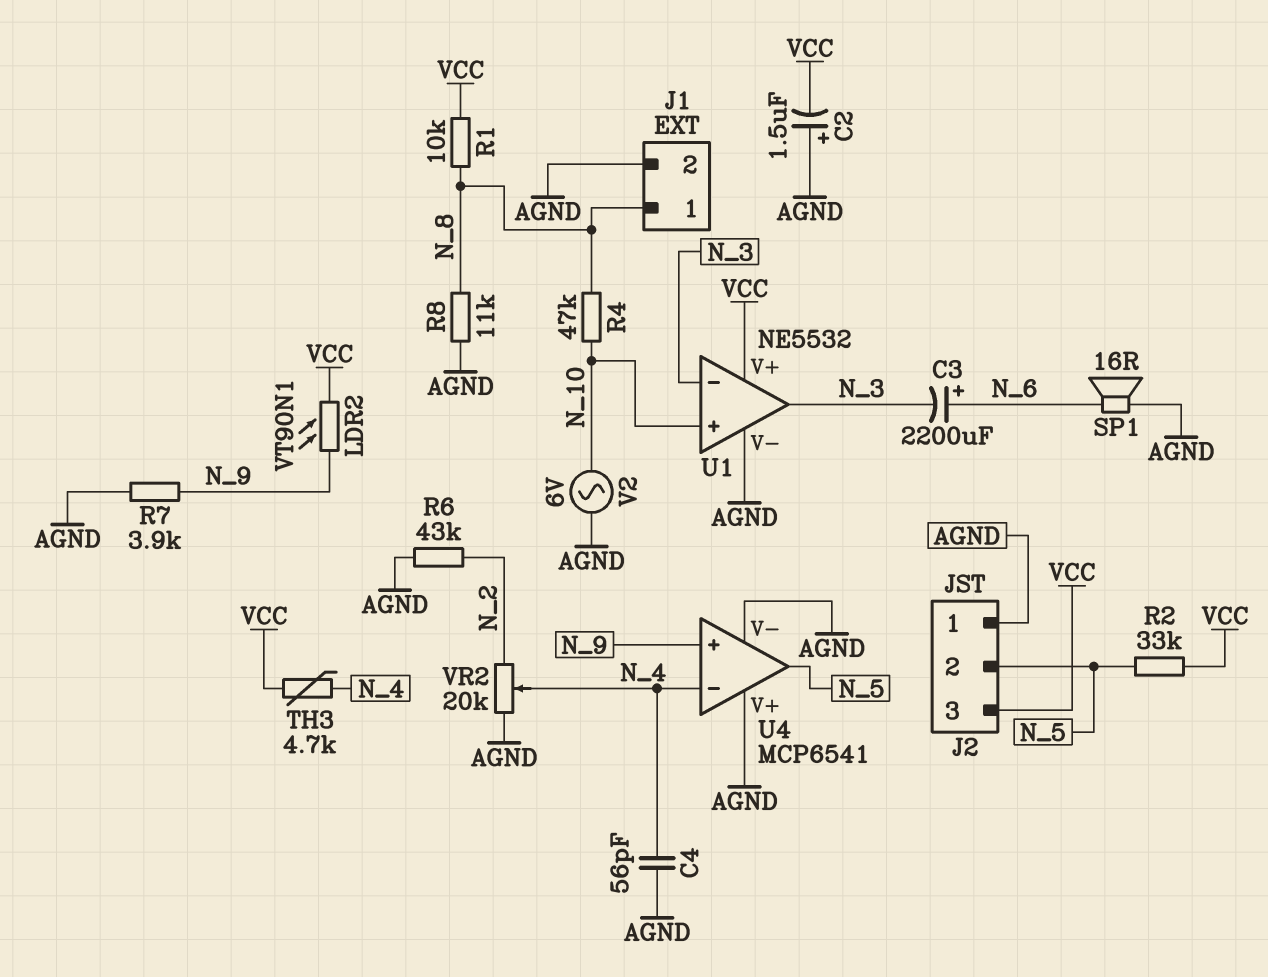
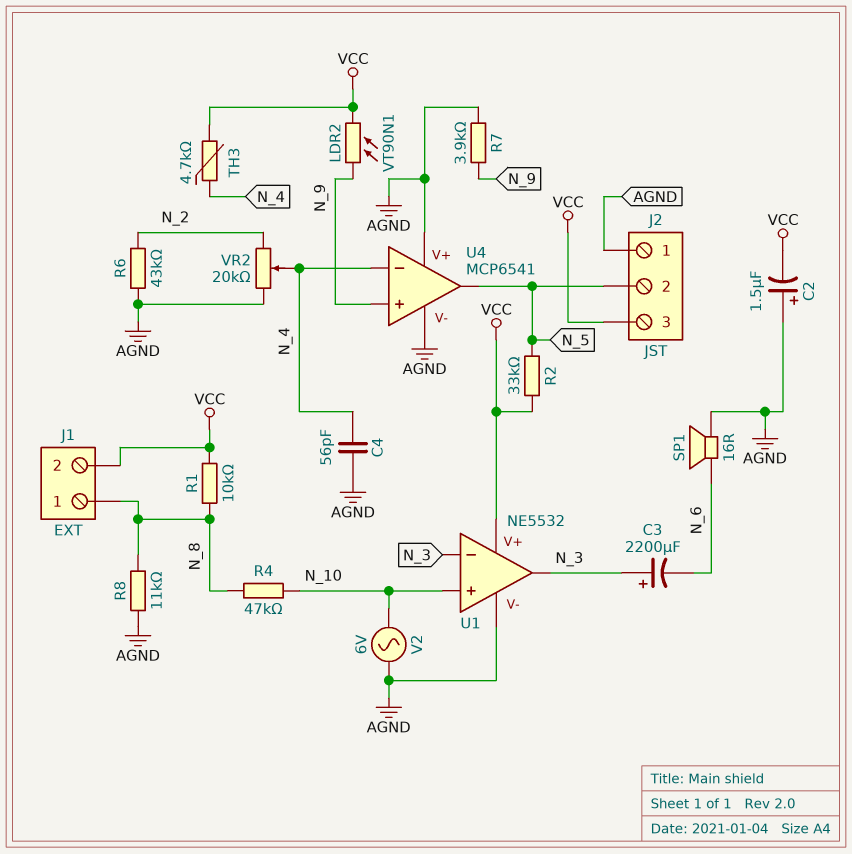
C3: 2200uF (plus N_6, minus N_3) -> 2200uF (plus N_3, minus N_6)
J1 pin 2: AGND -> VCC

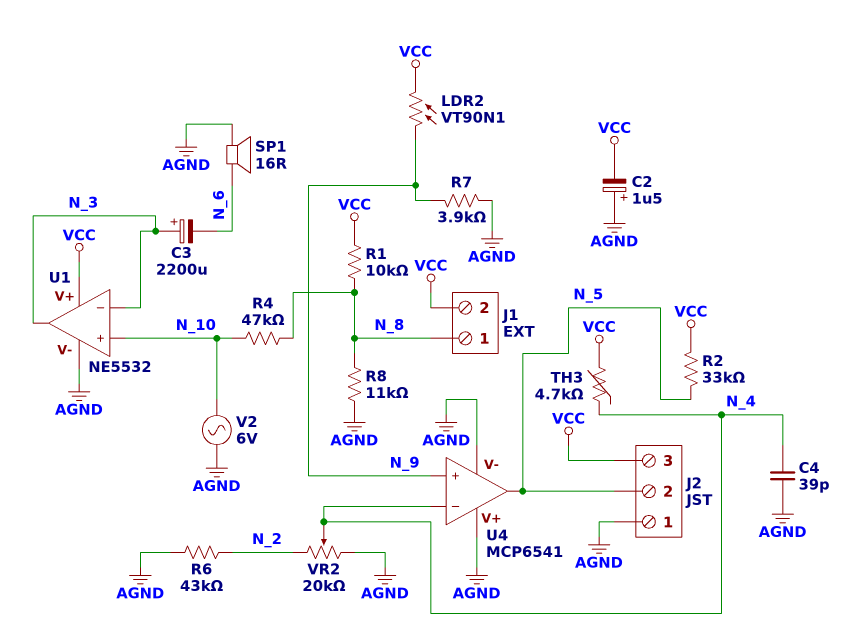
C4: 56pF (AGND, N_4) -> 39pF (AGND, N_4)

